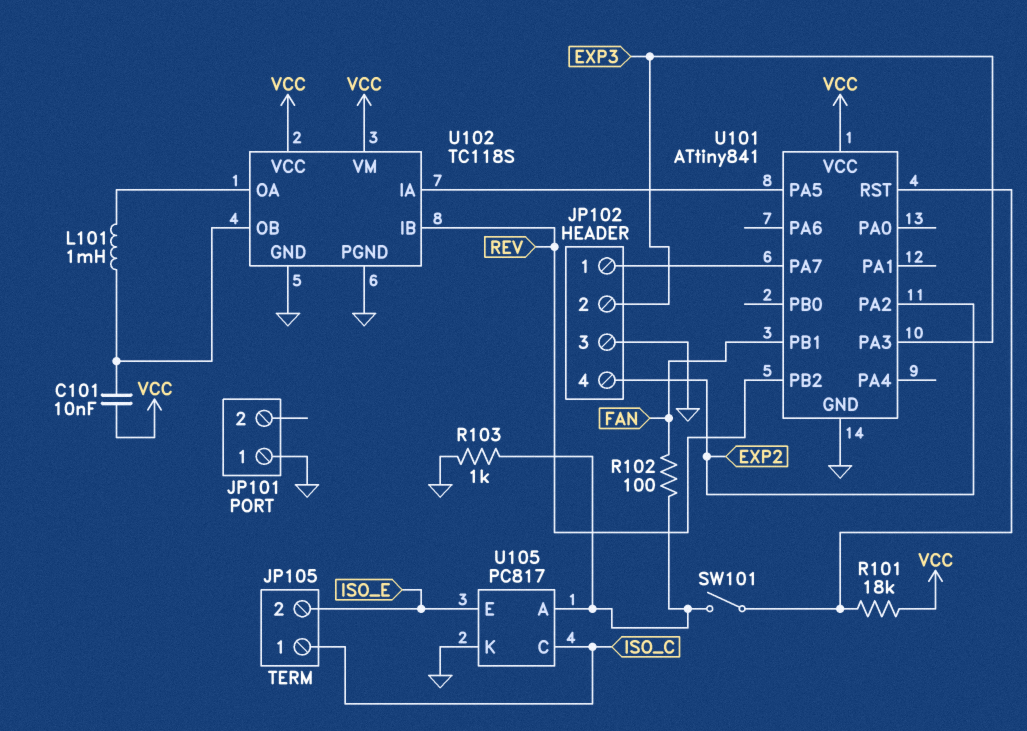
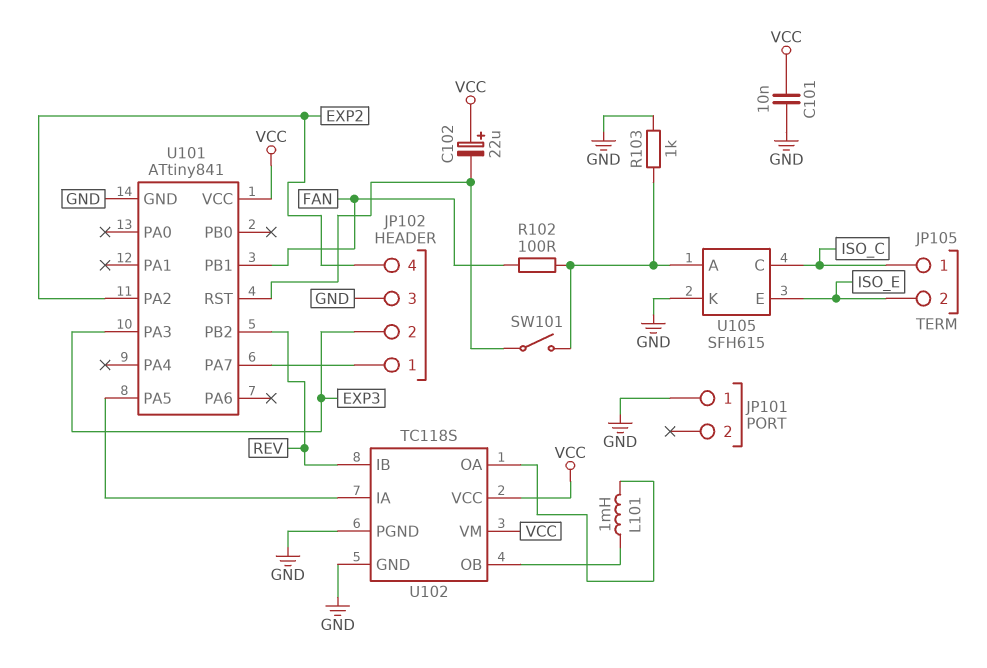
C101: 10nF (U102/OB, VCC) -> 10nF (GND, VCC)
C102: none -> 22uF (plus VCC, minus U101/RST)
R101: 18k (U101/RST, VCC) -> none
U105: PC817 -> SFH615

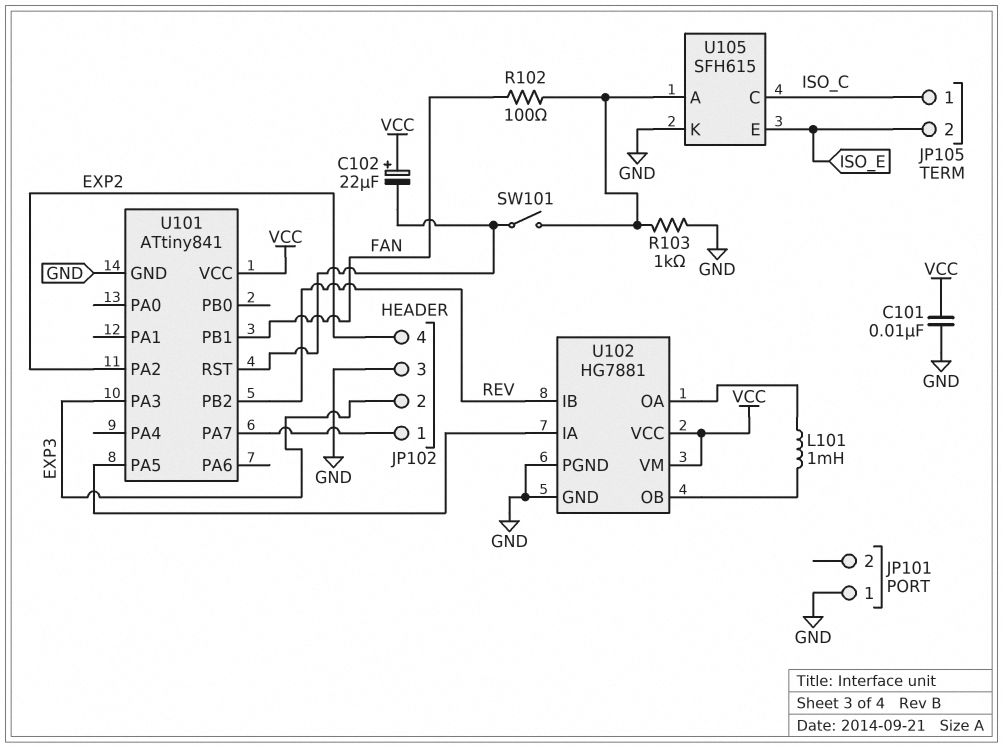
U102: TC118S -> HG7881

